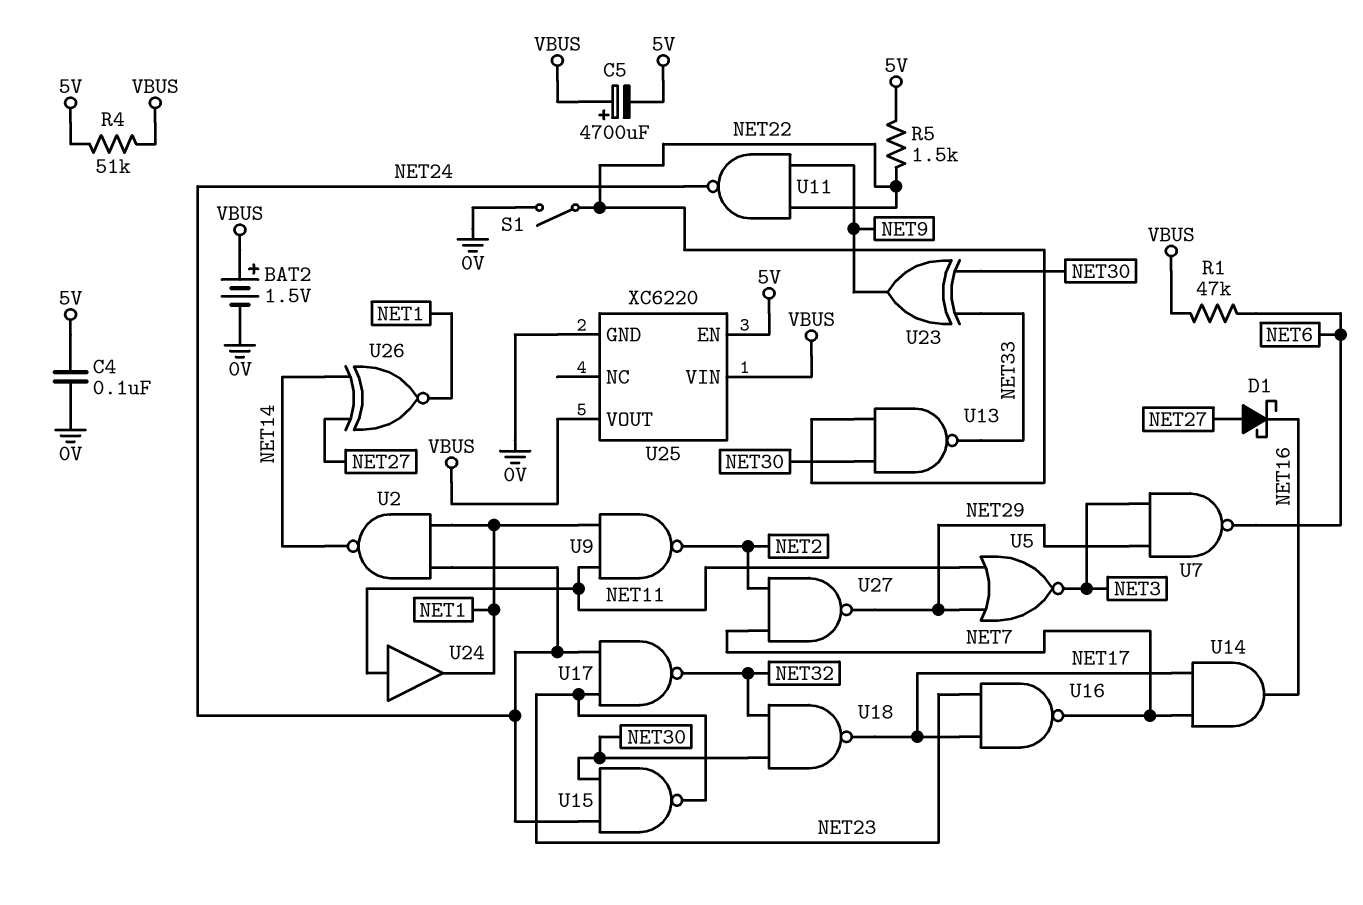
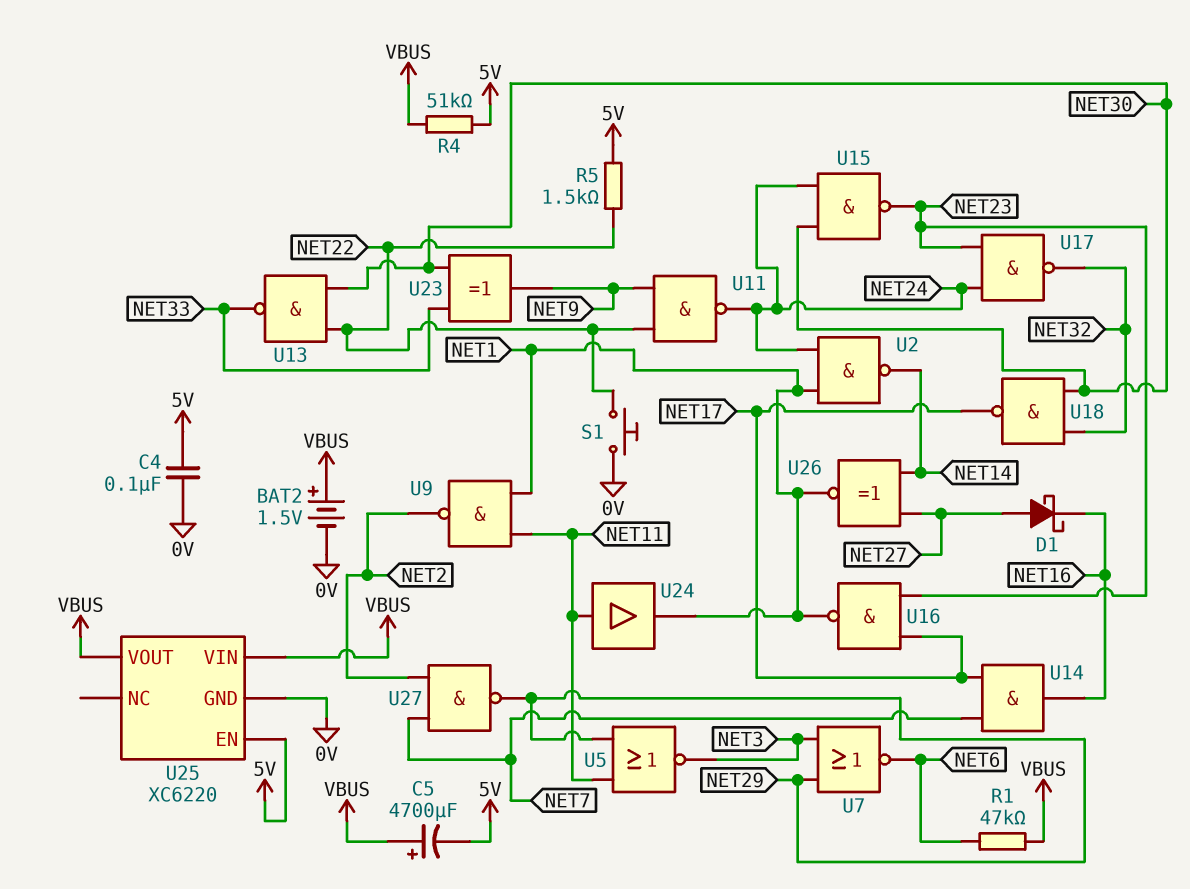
S1: switch (0V, NET22) -> button (0V, NET22)
U7: NAND (in NET3, in NET29, out NET6) -> NOR (in NET3, in NET29, out NET6)
U16: NAND (in NET17, in NET23, out NET7) -> NAND (in NET17, in NET23, out NET1)

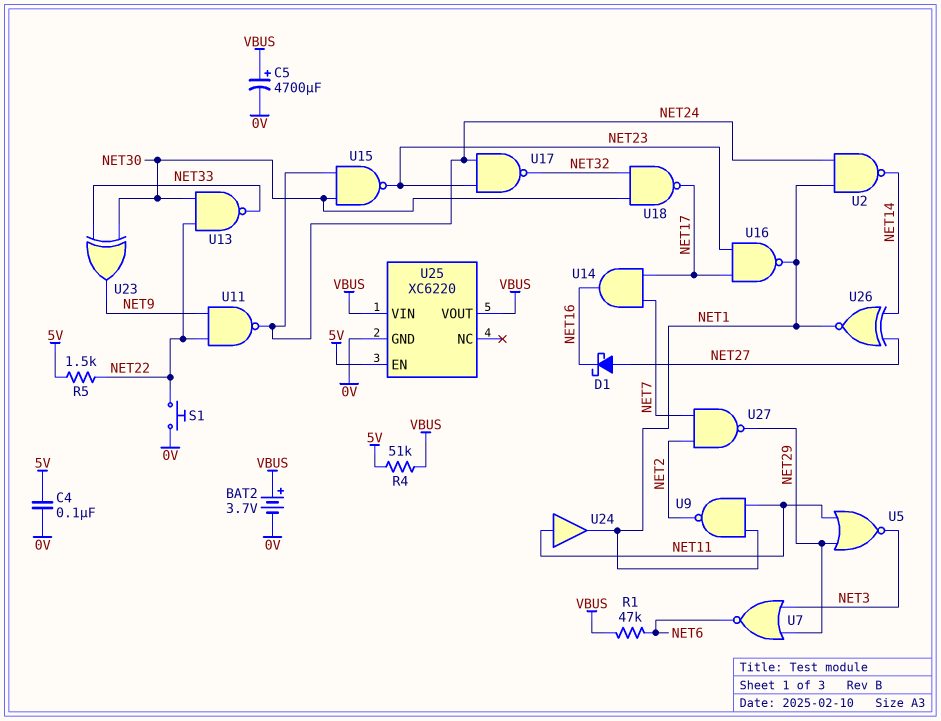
BAT2: 1.5V (plus VBUS, minus 0V) -> 3.7V (plus VBUS, minus 0V)
C5: 4700uF (plus VBUS, minus 5V) -> 4700uF (plus VBUS, minus 0V)

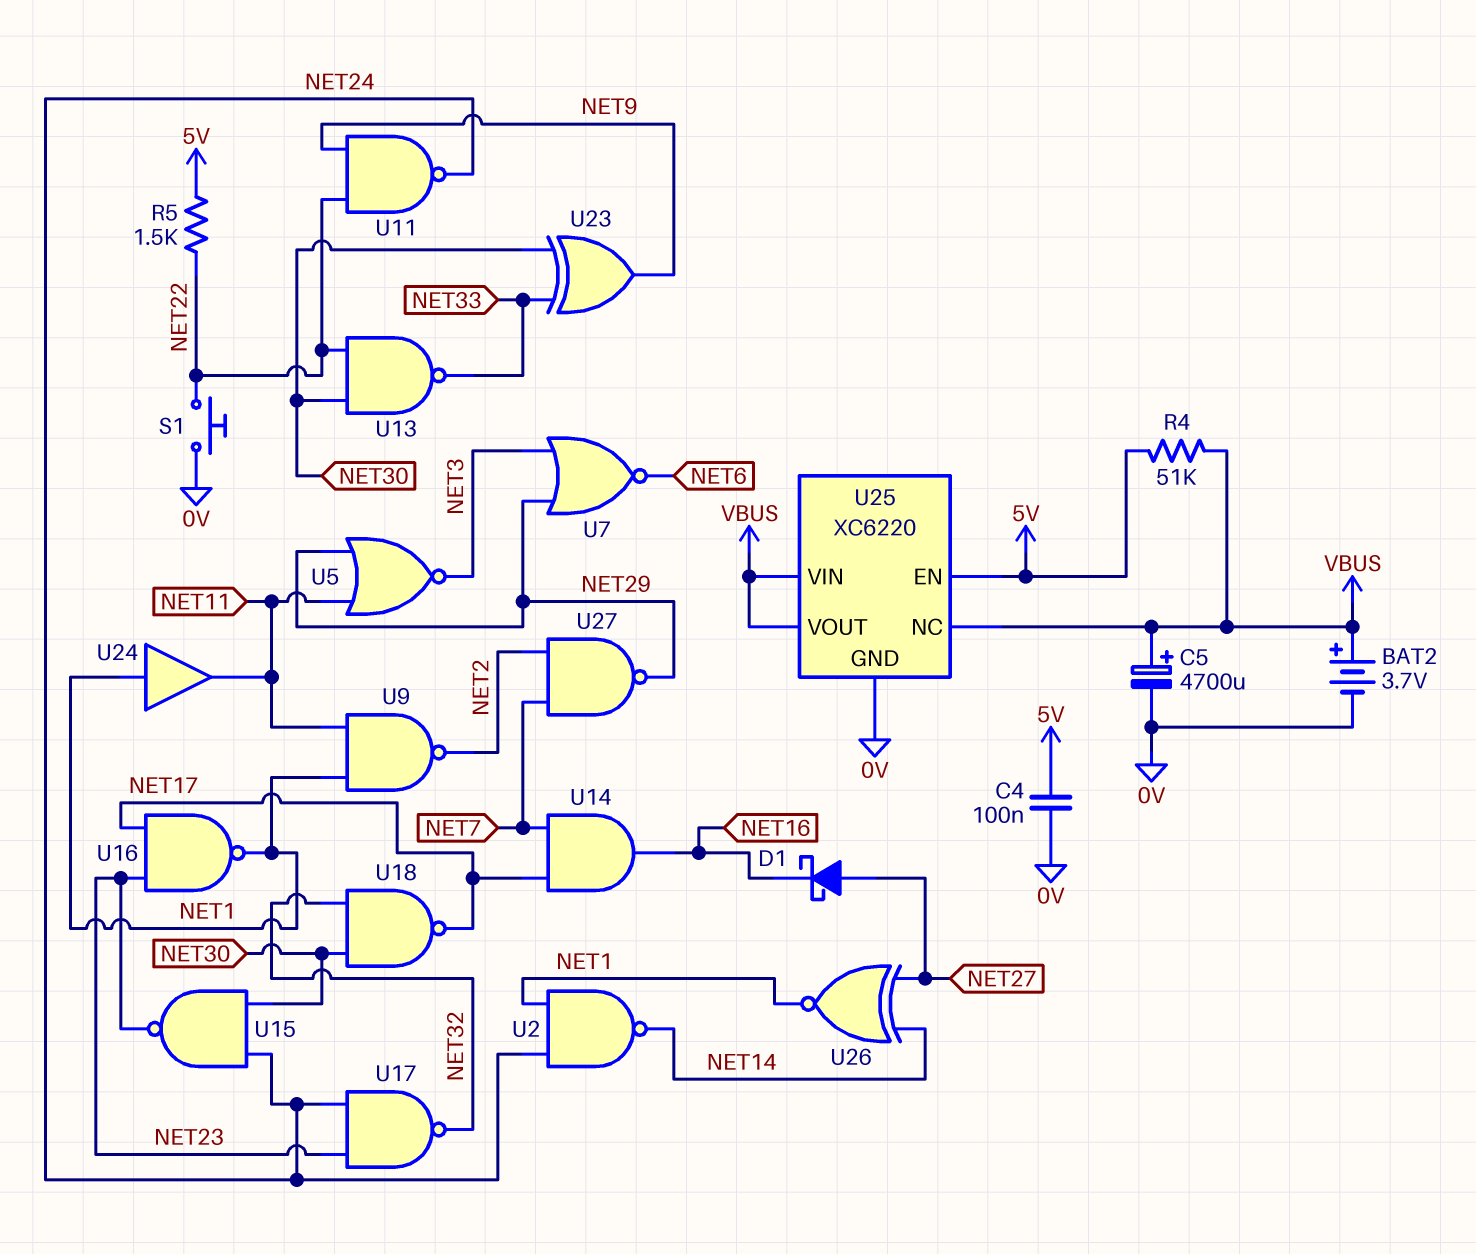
R1: 47k (NET6, VBUS) -> none
U24: buffer (in NET11, out NET1) -> buffer (in NET1, out NET11)
U25 pin NC: none -> VBUS

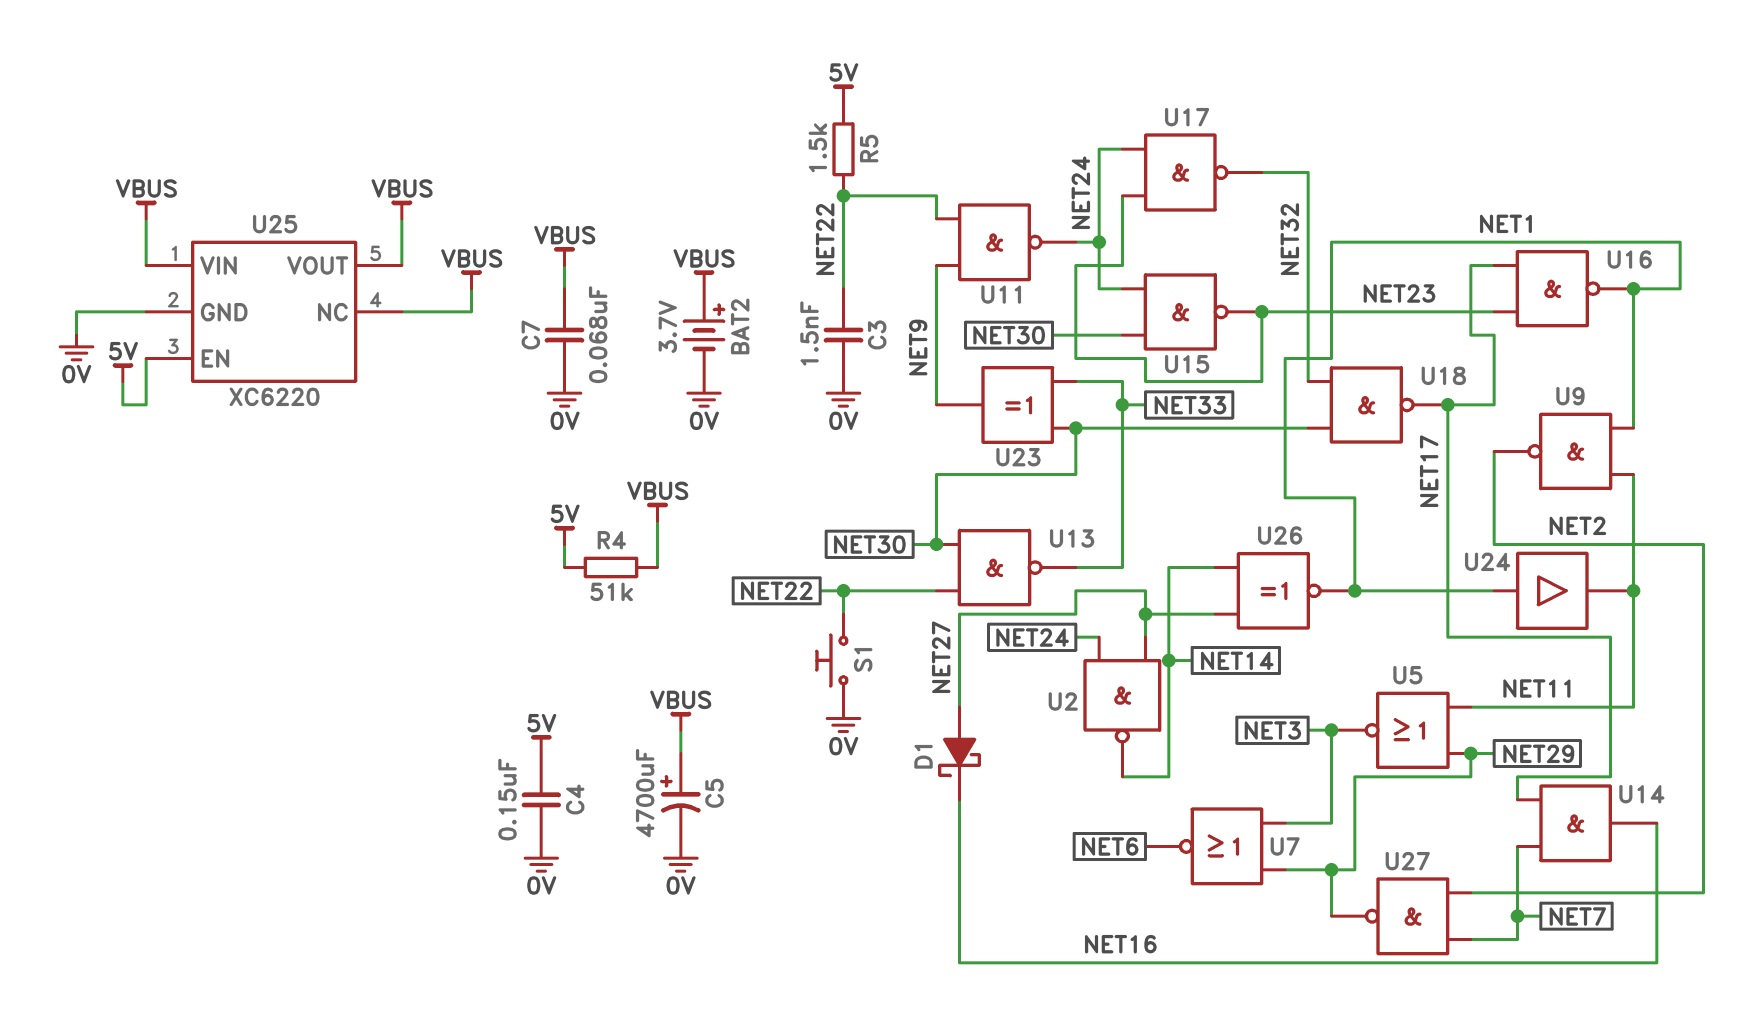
C3: none -> 1.5nF (0V, NET22)
C4: 100nF (0V, 5V) -> 150nF (0V, 5V)
C7: none -> 68nF (0V, VBUS)
U2: NAND (in NET1, in NET24, out NET14) -> NAND (in NET24, in NET27, out NET14)

